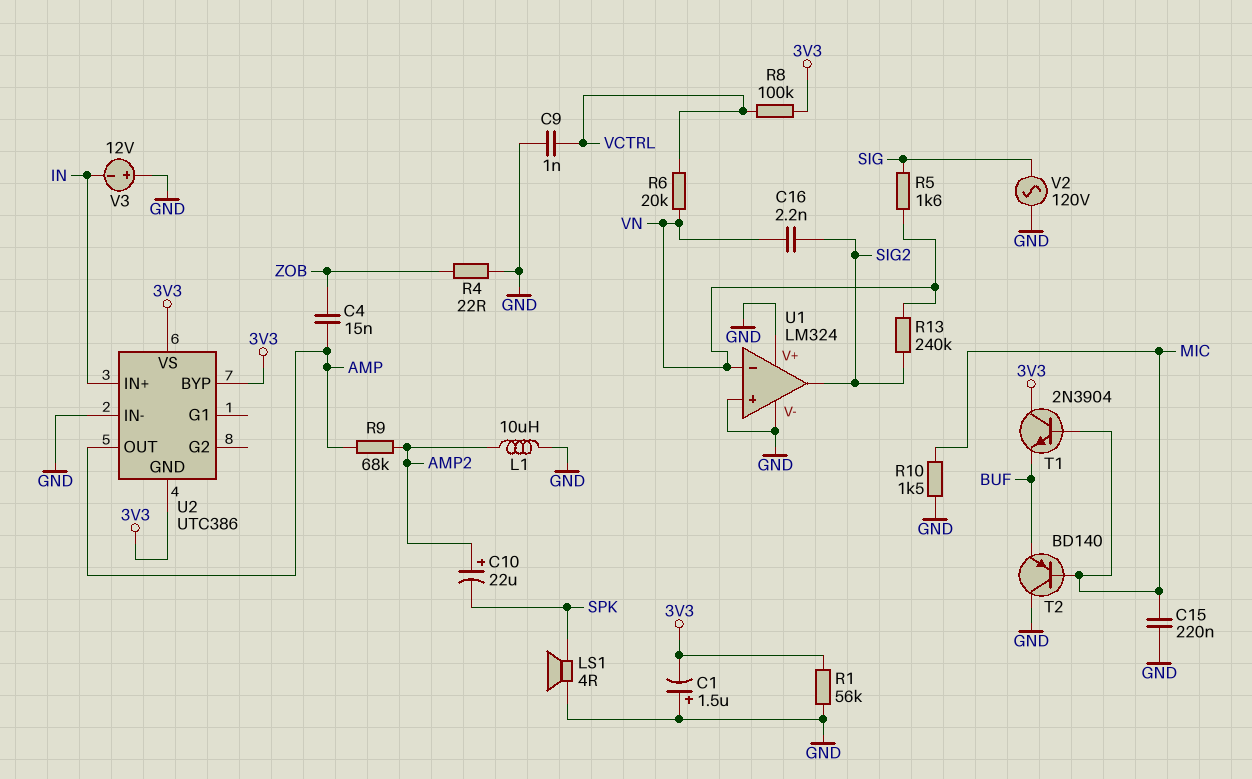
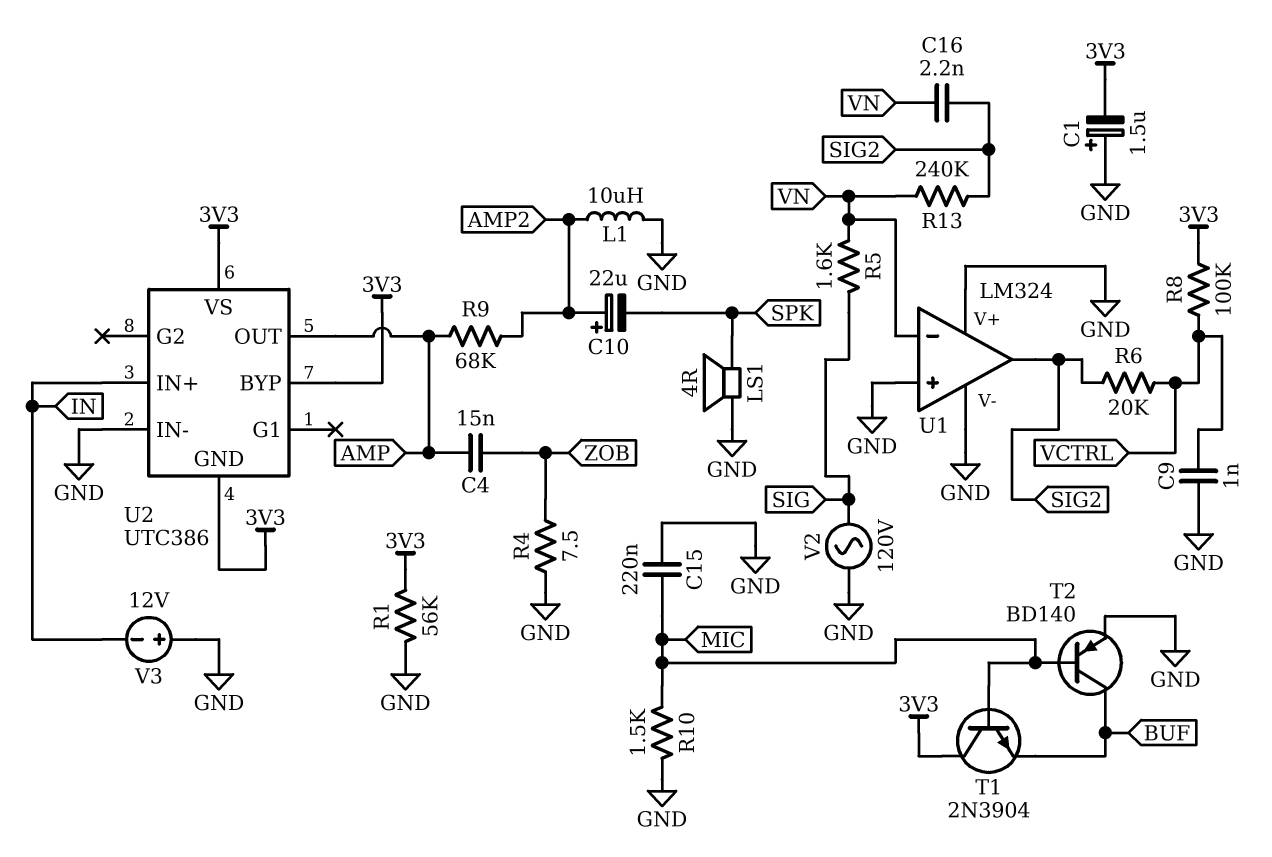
R4: 22 (GND, ZOB) -> 7.5 (GND, ZOB)
R6: 20k (VCTRL, VN) -> 20k (SIG2, VCTRL)
T2: PNP BD140 (B MIC, C GND, E BUF) -> PNP BD140 (B MIC, C BUF, E GND)

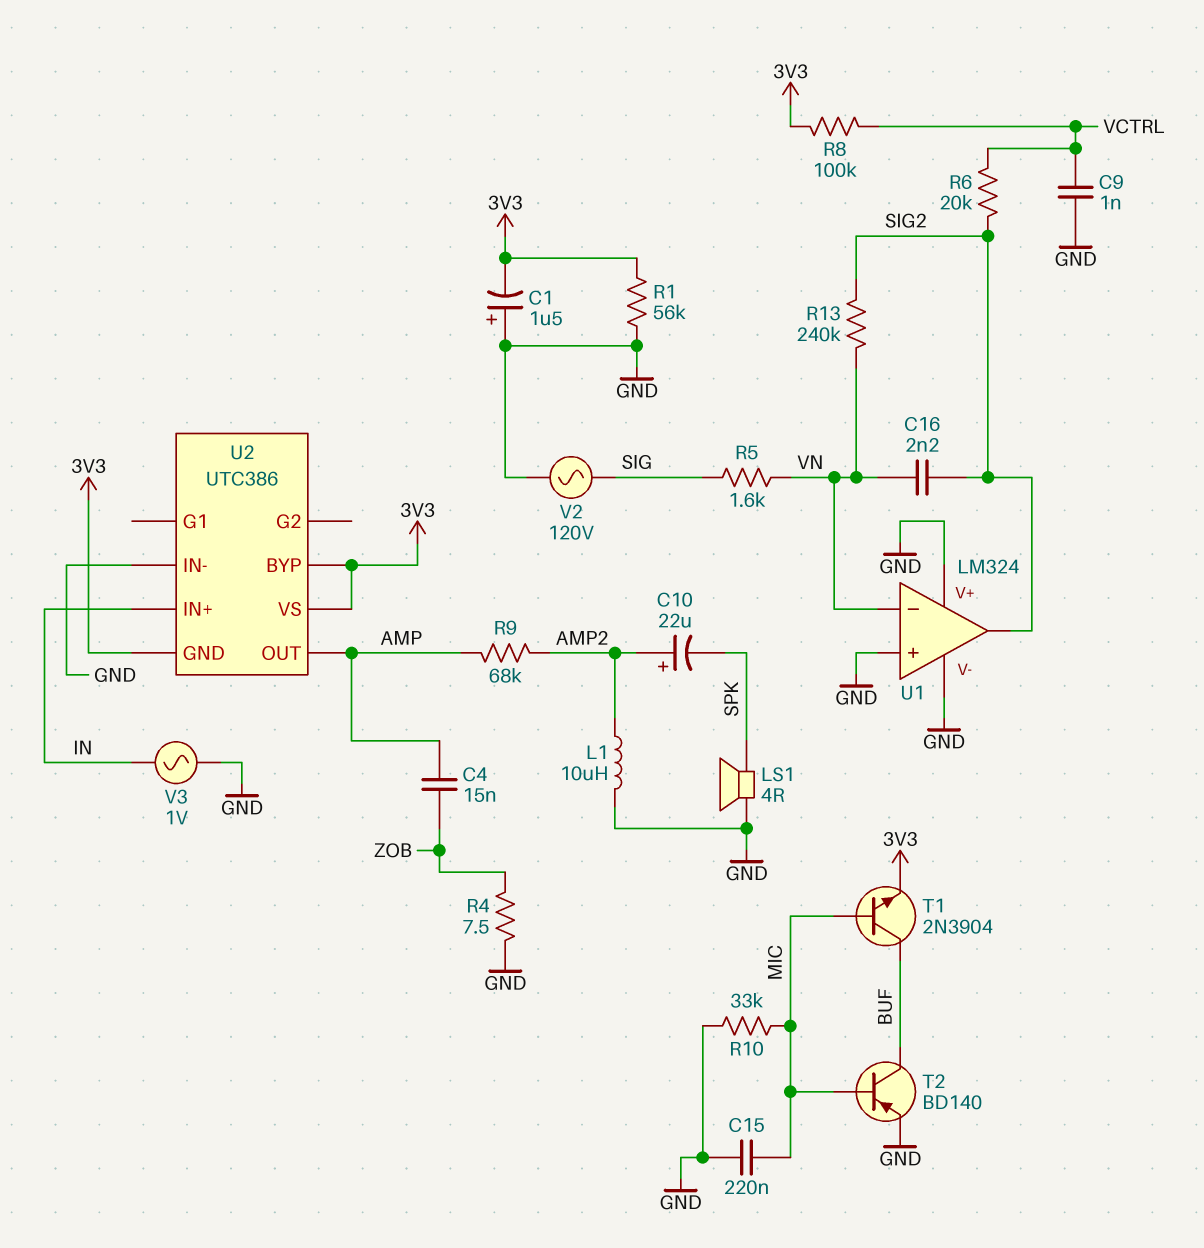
R10: 1.5k (GND, MIC) -> 33k (GND, MIC)
T1: NPN 2N3904 (B MIC, C 3V3, E BUF) -> NPN 2N3904 (B MIC, C BUF, E 3V3)
V3: 12V (plus GND, minus IN) -> AC 1V (GND, IN)

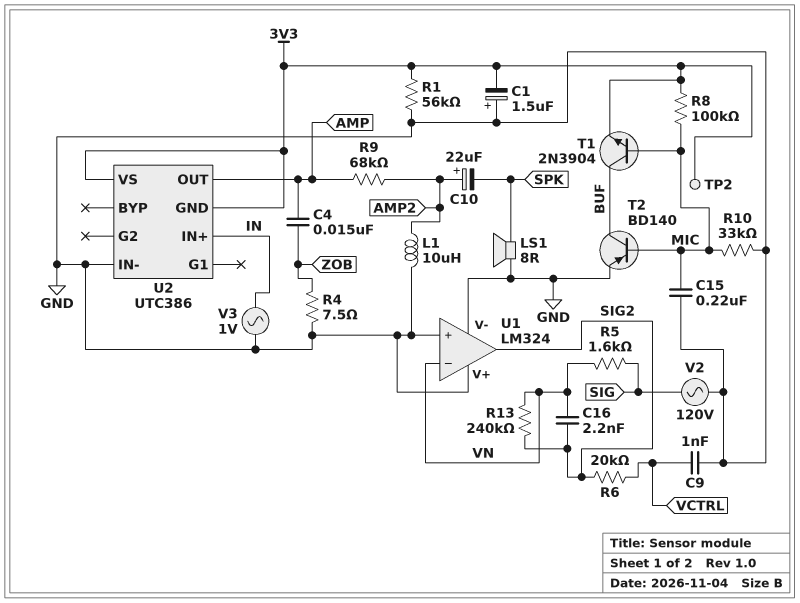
LS1: speaker 4R (GND, SPK) -> speaker 8R (GND, SPK)
R8: 100k (3V3, VCTRL) -> 100k (3V3, MIC)
TP2: none -> test point (3V3)
U2 pin BYP: 3V3 -> none

